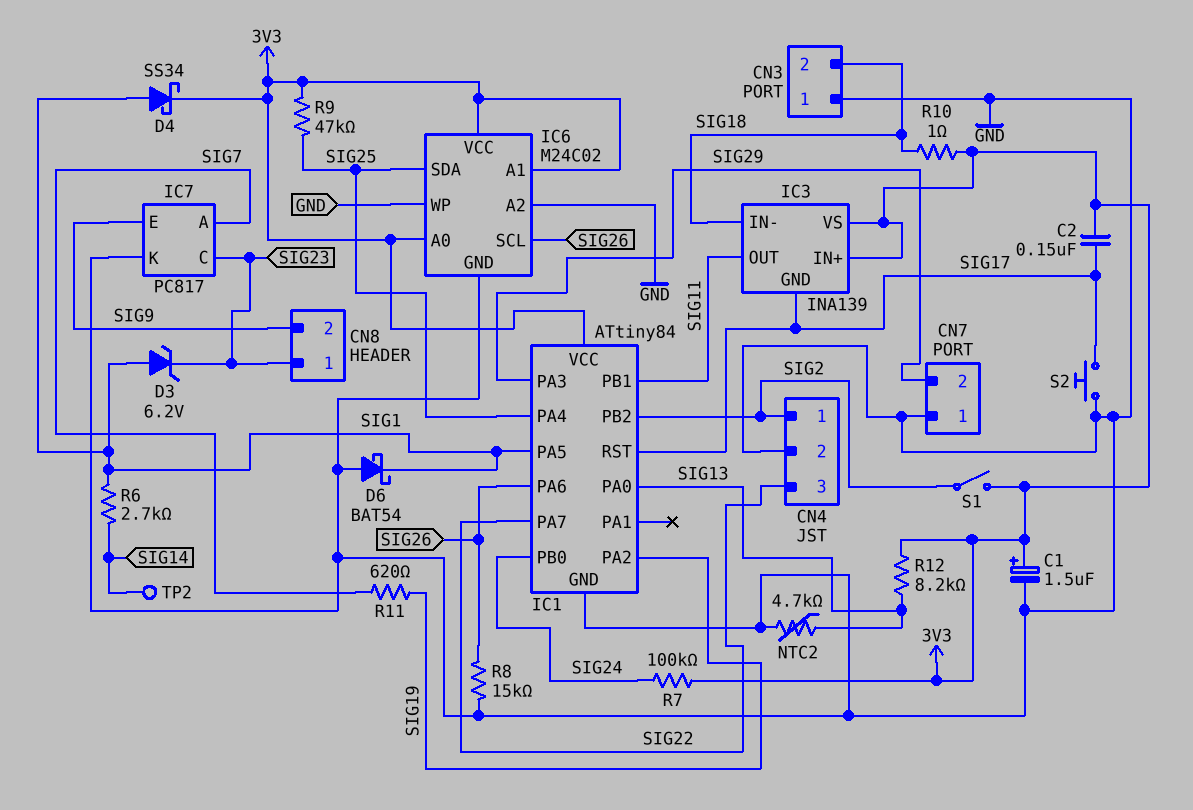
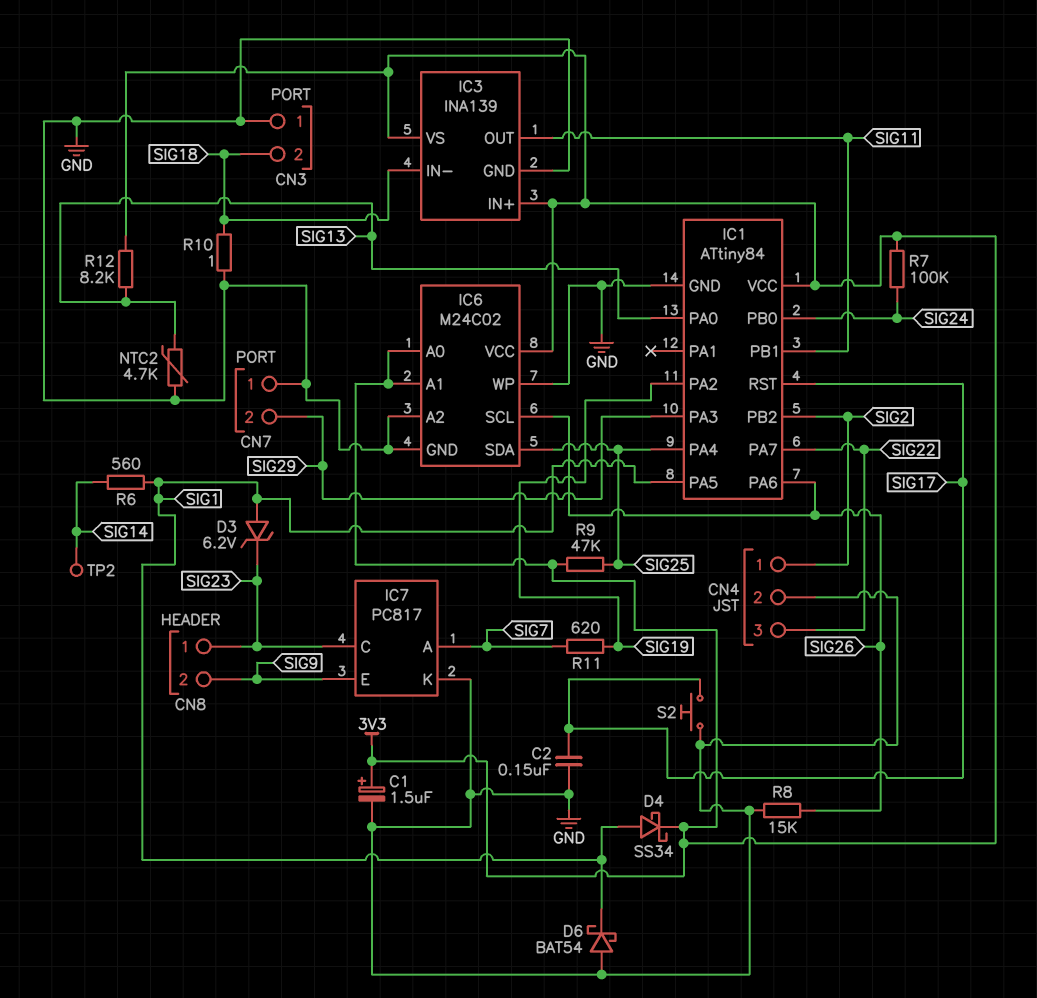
C2: 150nF (3V3, SIG17) -> 150nF (GND, SIG17)
IC3 pin GND: SIG17 -> GND
R6: 2.7k (SIG1, SIG14) -> 560 (SIG1, SIG14)
R10: 1 (3V3, SIG18) -> 1 (GND, SIG18)
S1: switch (3V3, SIG2) -> none

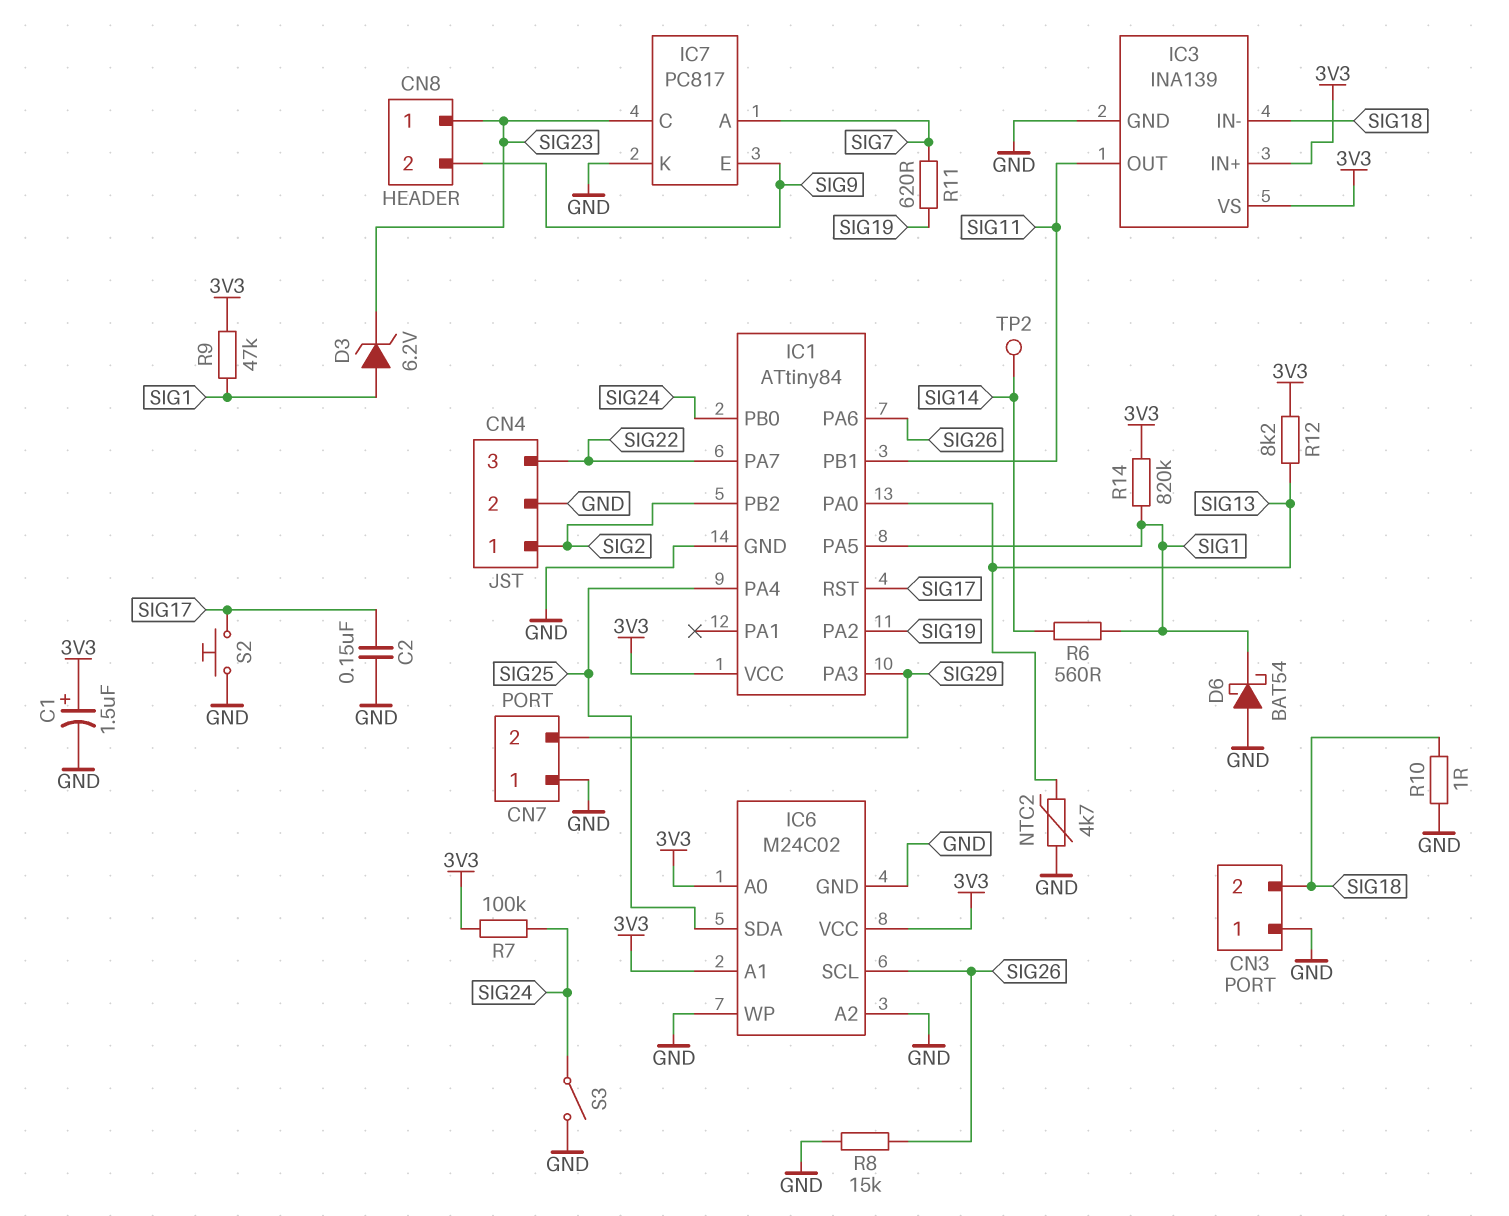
D4: schottky SS34 (A SIG1, K 3V3) -> none
R9: 47k (3V3, SIG25) -> 47k (3V3, SIG1)
R14: none -> 820k (3V3, SIG1)
S3: none -> switch (GND, SIG24)

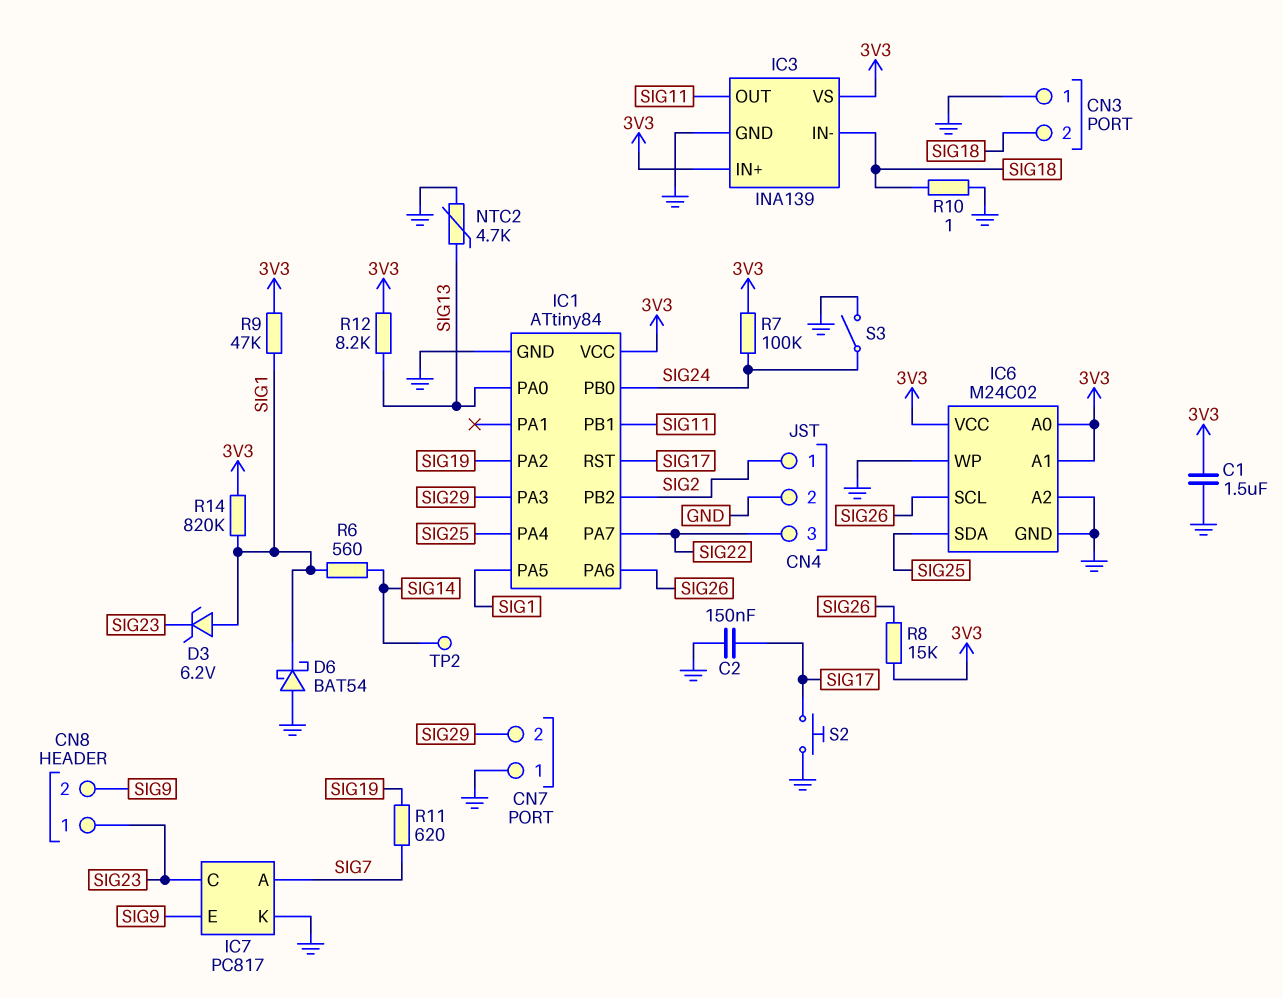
C1: 1.5uF (plus 3V3, minus GND) -> 1.5uF (3V3, GND)
R8: 15k (GND, SIG26) -> 15k (3V3, SIG26)

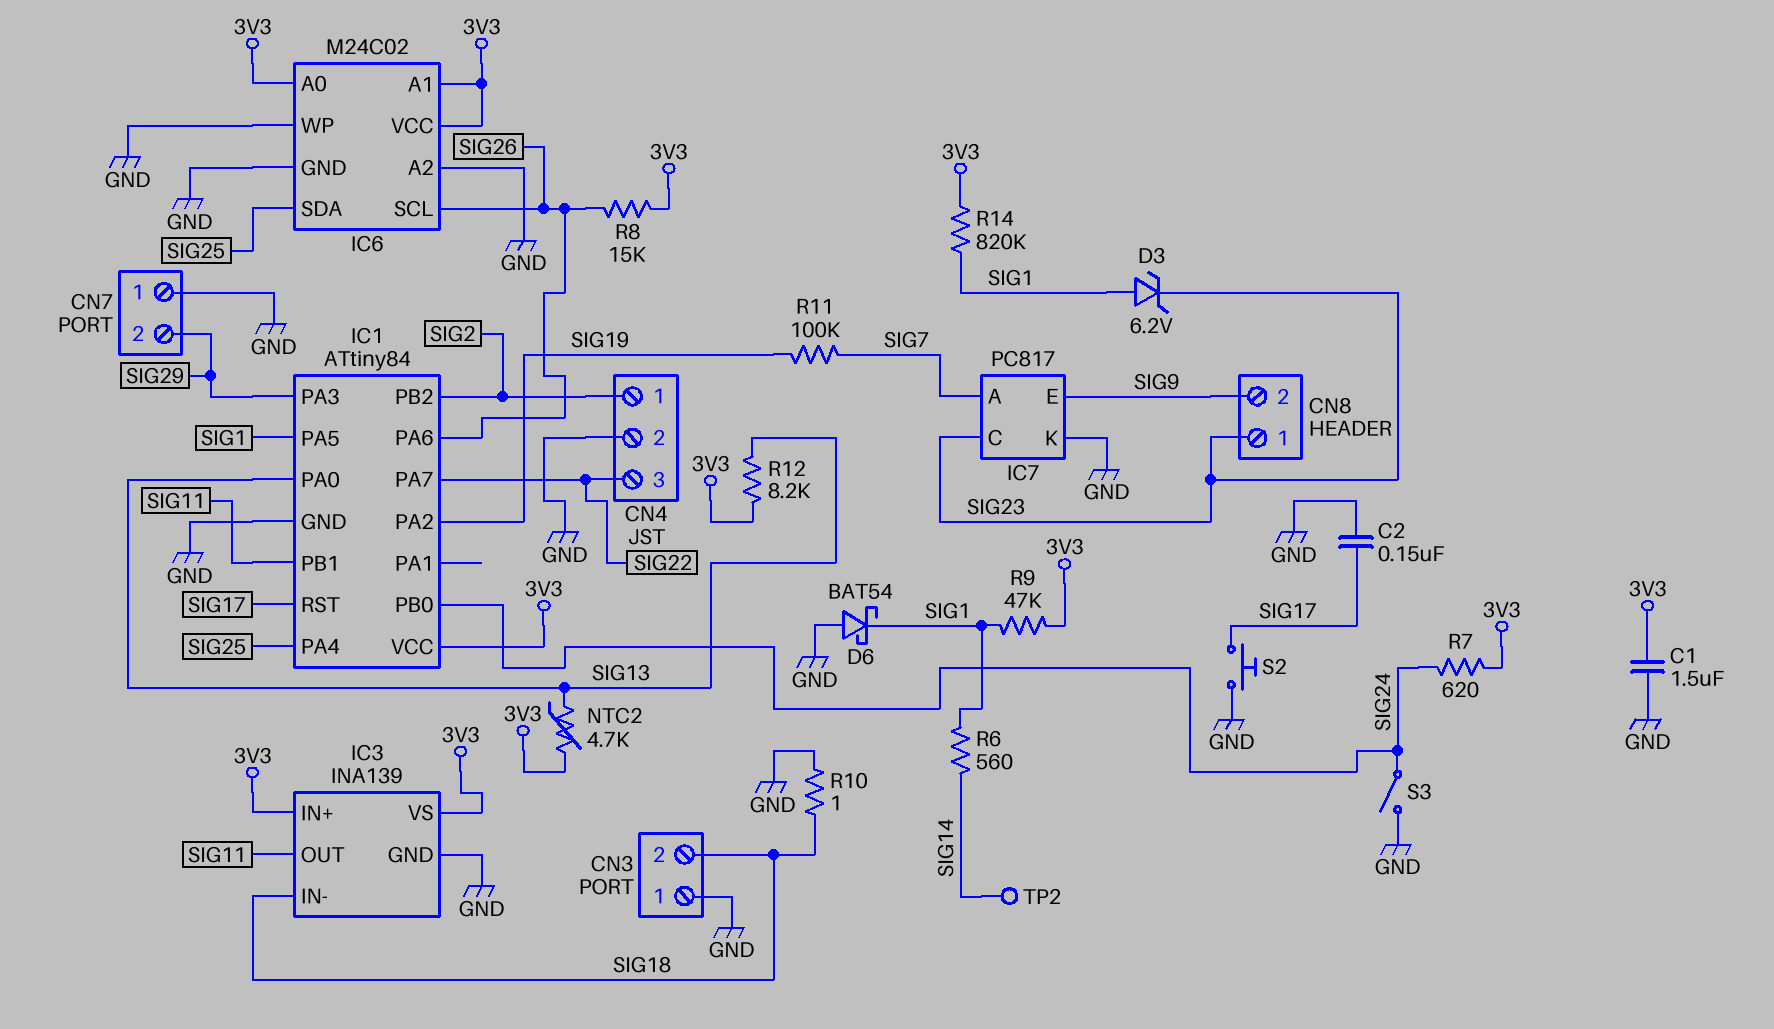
NTC2: 4.7k (GND, SIG13) -> 4.7k (3V3, SIG13)
R7: 100k (3V3, SIG24) -> 620 (3V3, SIG24)
R11: 620 (SIG7, SIG19) -> 100k (SIG7, SIG19)

